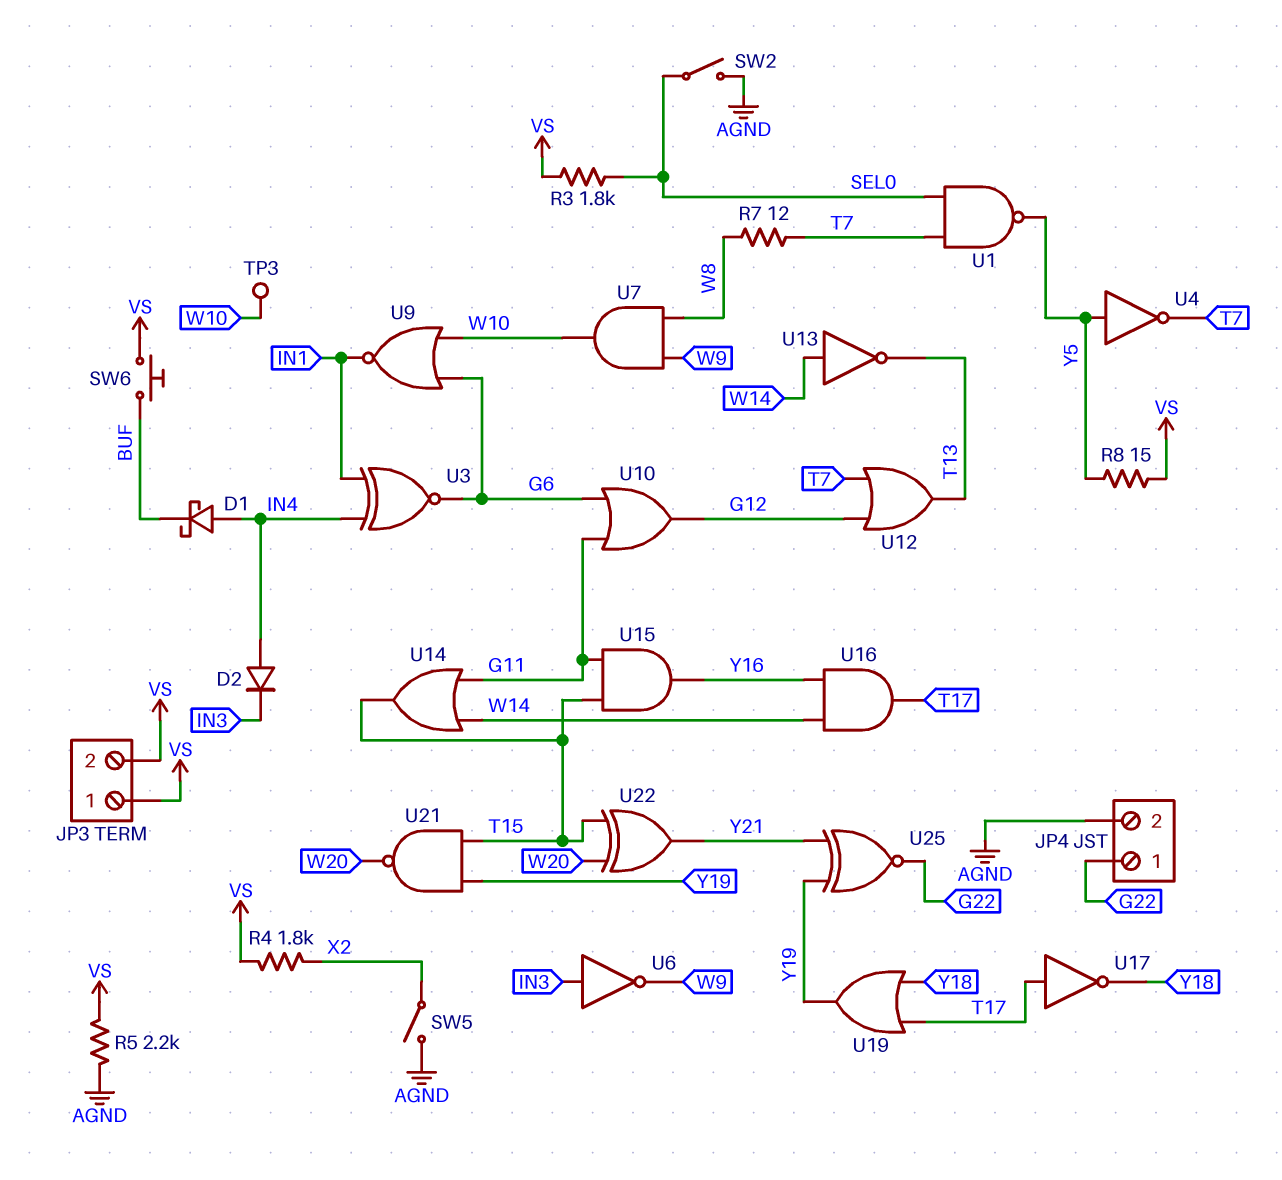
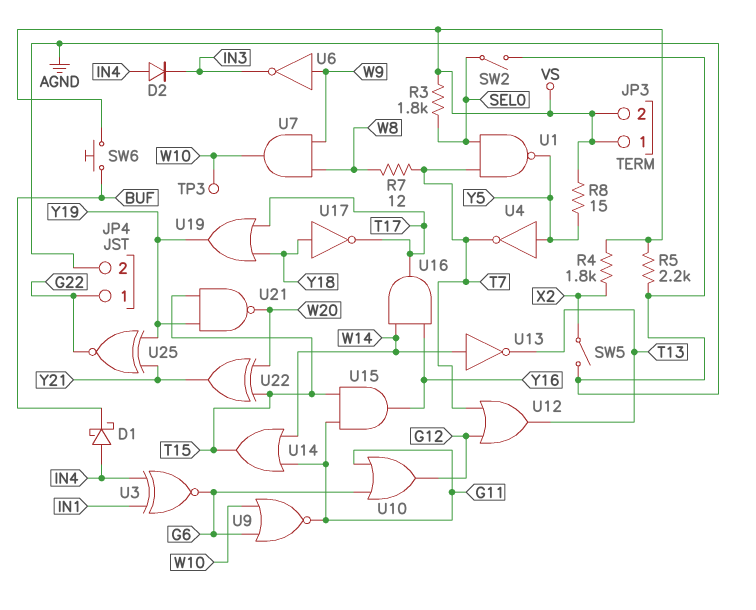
U6: NOT (in IN3, out W9) -> NOT (in W9, out IN3)
U9: NOR (in G6, in W10, out IN1) -> NOR (in G6, in W10, out G11)
U17: NOT (in T17, out Y18) -> NOT (in Y18, out T17)

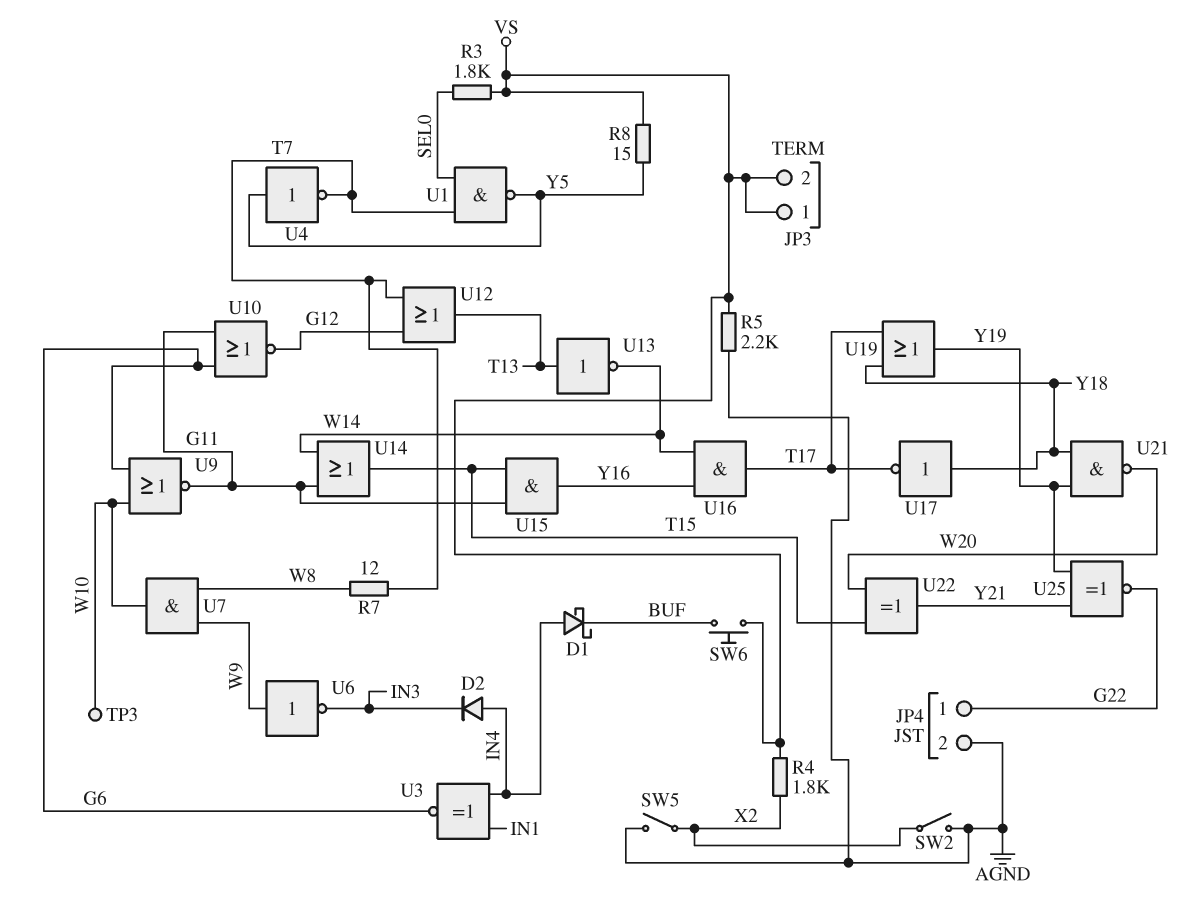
SW2: switch (AGND, SEL0) -> switch (AGND, X2)
U10: OR (in G6, in G11, out G12) -> NOR (in G6, in G11, out G12)
U13: NOT (in W14, out T13) -> NOT (in T13, out W14)
U21: NAND (in T15, in Y19, out W20) -> NAND (in Y18, in Y19, out W20)

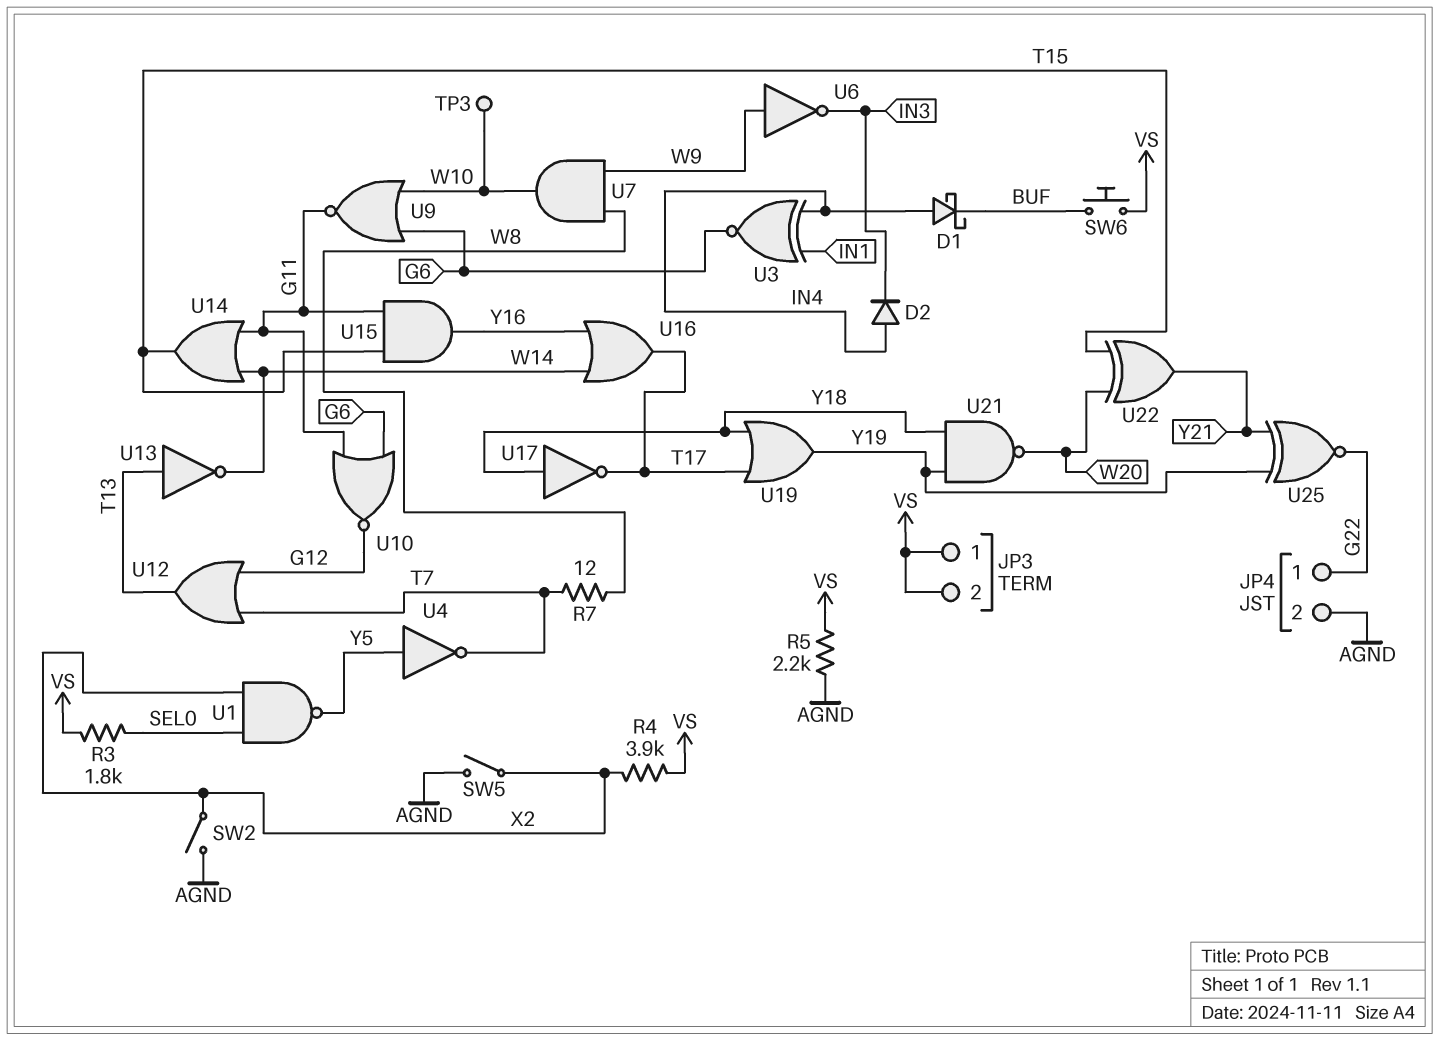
R4: 1.8k (VS, X2) -> 3.9k (VS, X2)
R8: 15 (VS, Y5) -> none
U1: NAND (in SEL0, in T7, out Y5) -> NAND (in SEL0, in X2, out Y5)
U16: AND (in W14, in Y16, out T17) -> OR (in W14, in Y16, out T17)

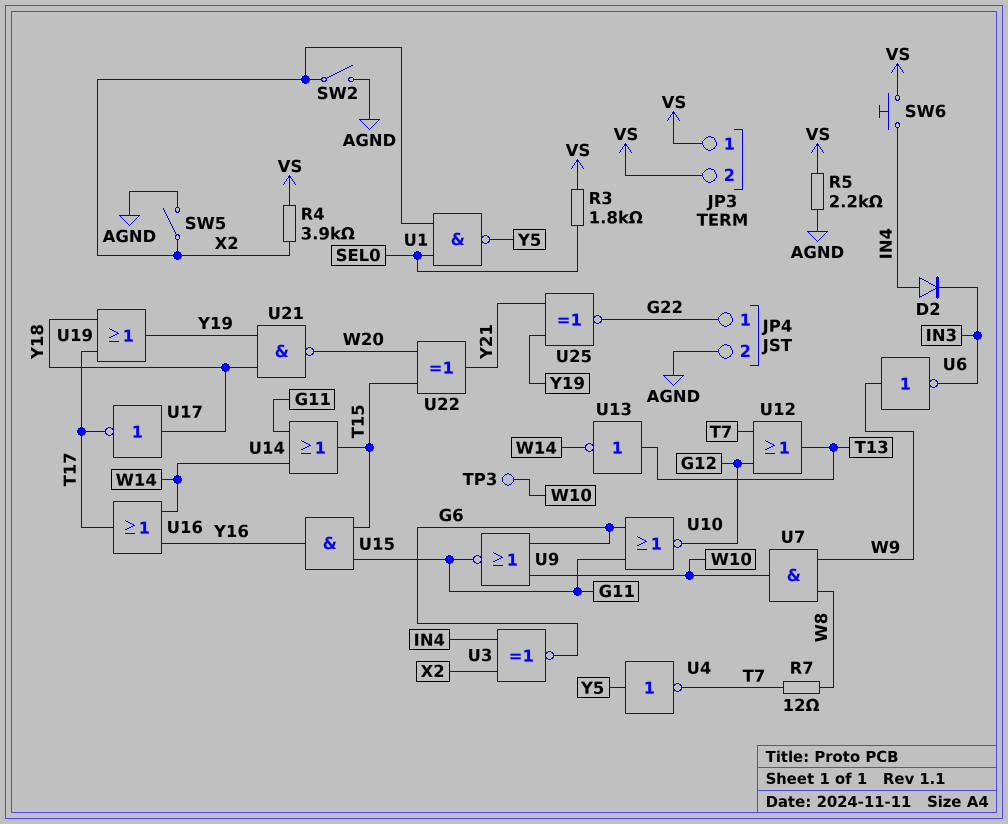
D1: schottky (A IN4, K BUF) -> none
SW6: button (BUF, VS) -> button (IN4, VS)
U3: XNOR (in IN1, in IN4, out G6) -> XNOR (in IN4, in X2, out G6)

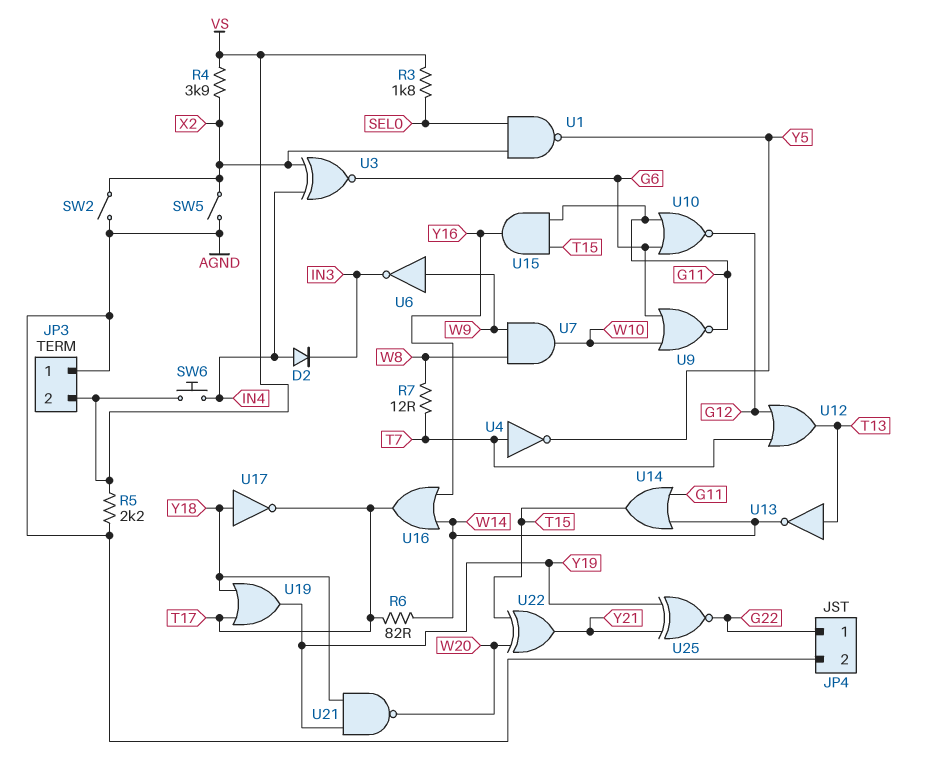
JP3 pin 1: VS -> AGND
R6: none -> 82 (T17, W14)
TP3: test point (W10) -> none
U4: NOT (in Y5, out T7) -> NOT (in T7, out Y5)

